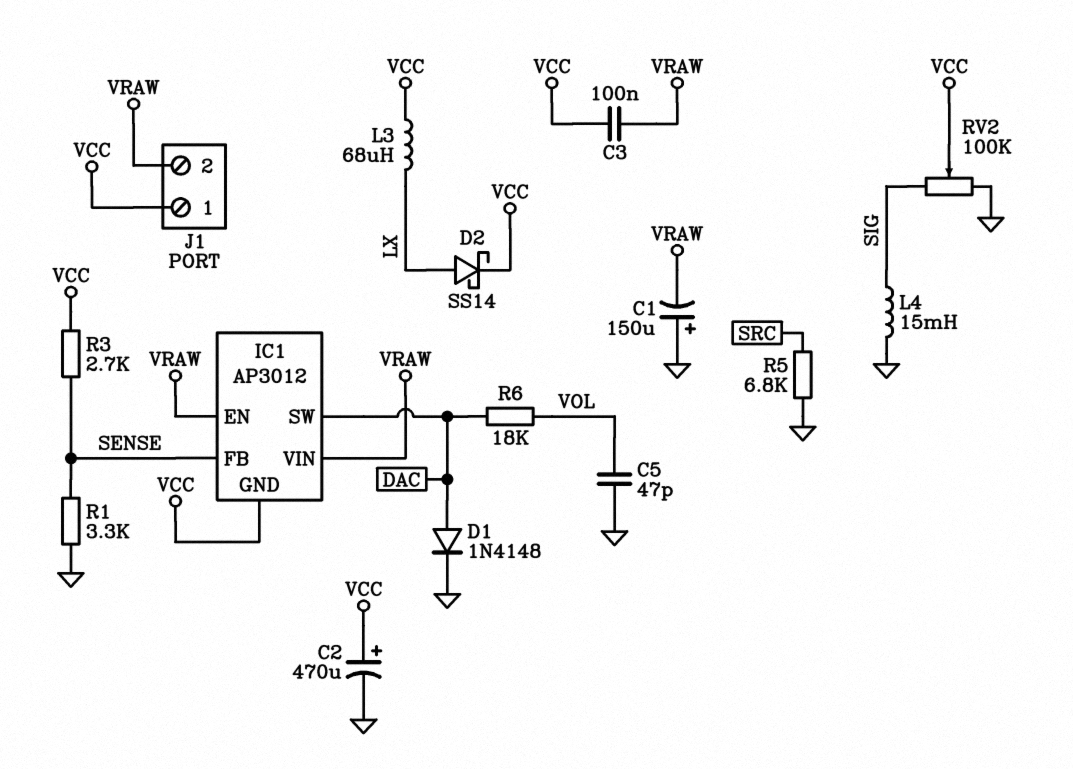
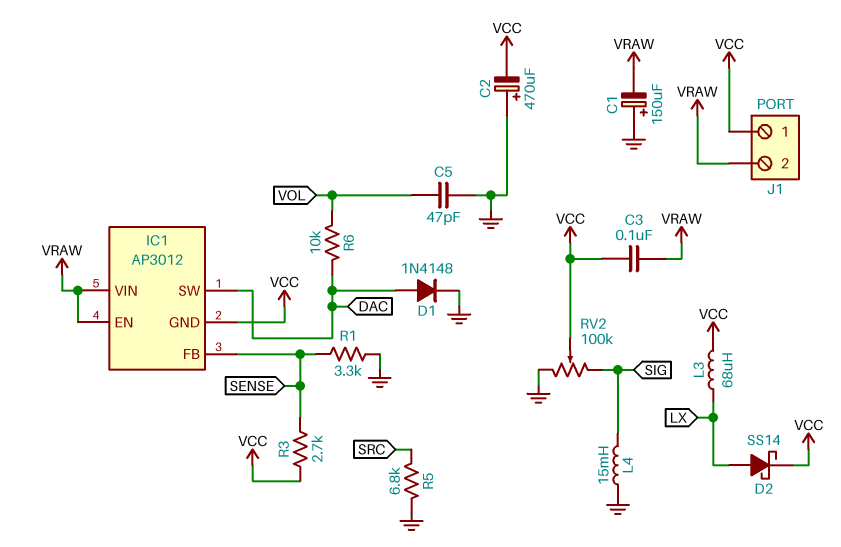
C2: 470uF (plus VCC, minus GND) -> 470uF (plus GND, minus VCC)
R6: 18k (DAC, VOL) -> 10k (DAC, VOL)

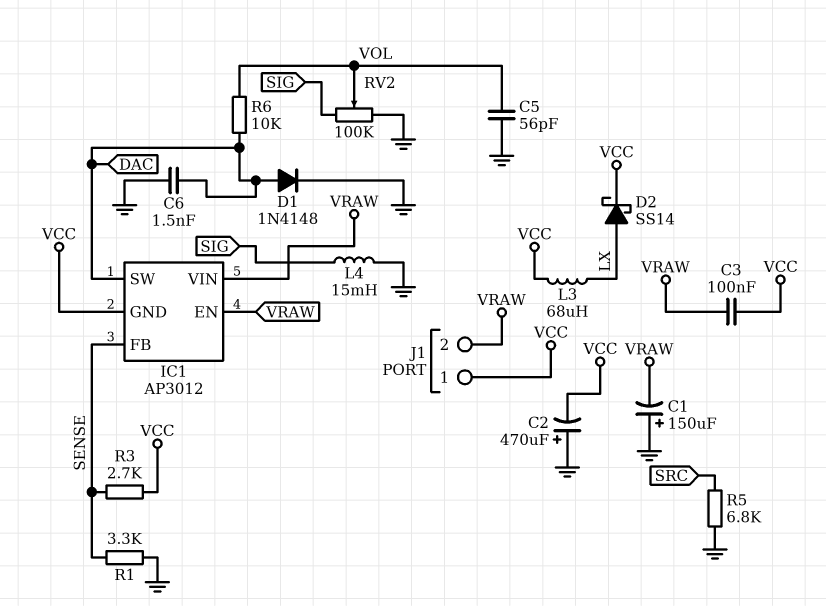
C5: 47pF (GND, VOL) -> 56pF (GND, VOL)
C6: none -> 1.5nF (DAC, GND)
RV2: 100k (GND, SIG, wiper VCC) -> 100k (GND, SIG, wiper VOL)

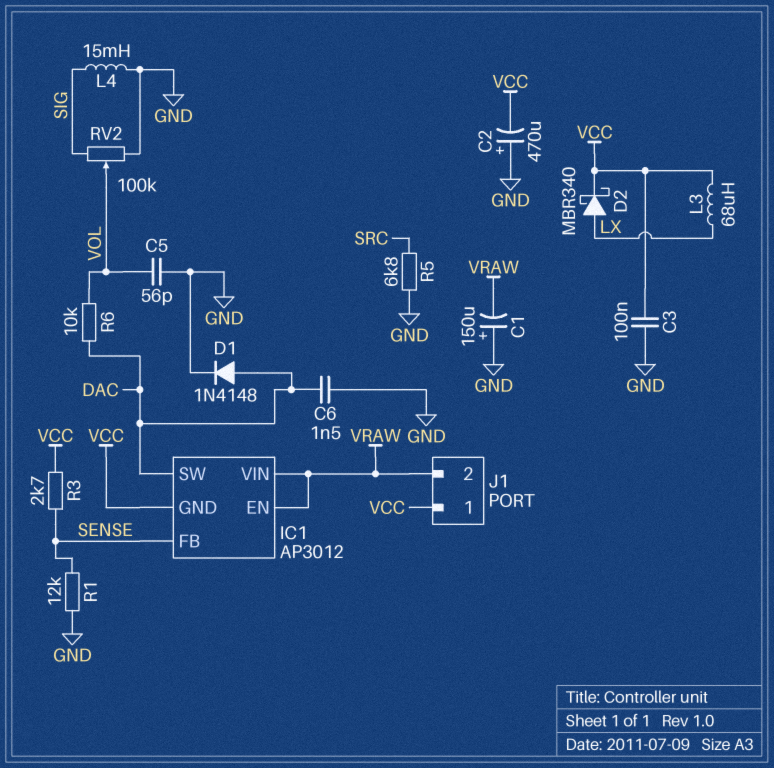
C3: 100nF (VCC, VRAW) -> 100nF (GND, VCC)
D2: schottky SS14 (A LX, K VCC) -> schottky MBR340 (A LX, K VCC)
R1: 3.3k (GND, SENSE) -> 12k (GND, SENSE)

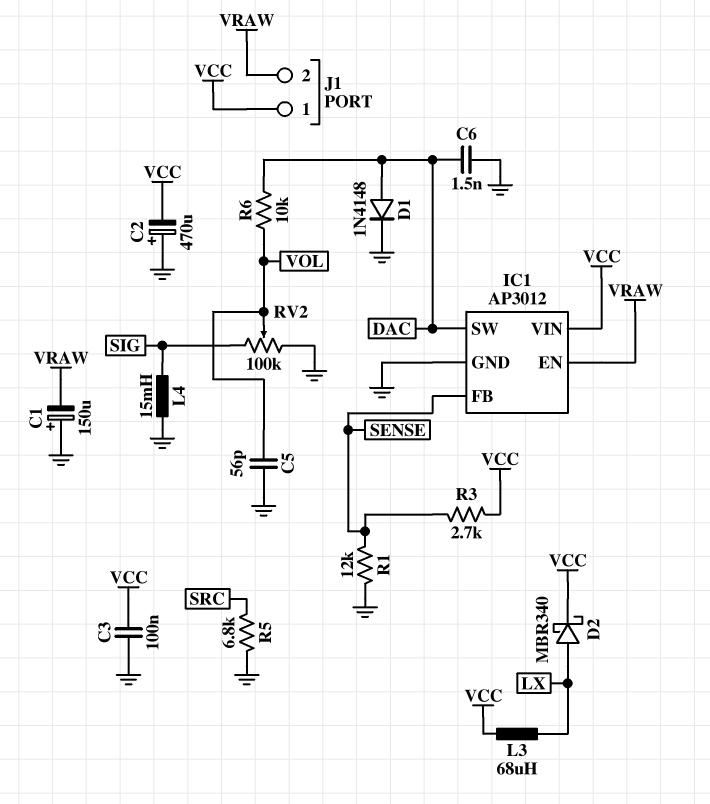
IC1 pin GND: VCC -> GND
IC1 pin VIN: VRAW -> VCC

